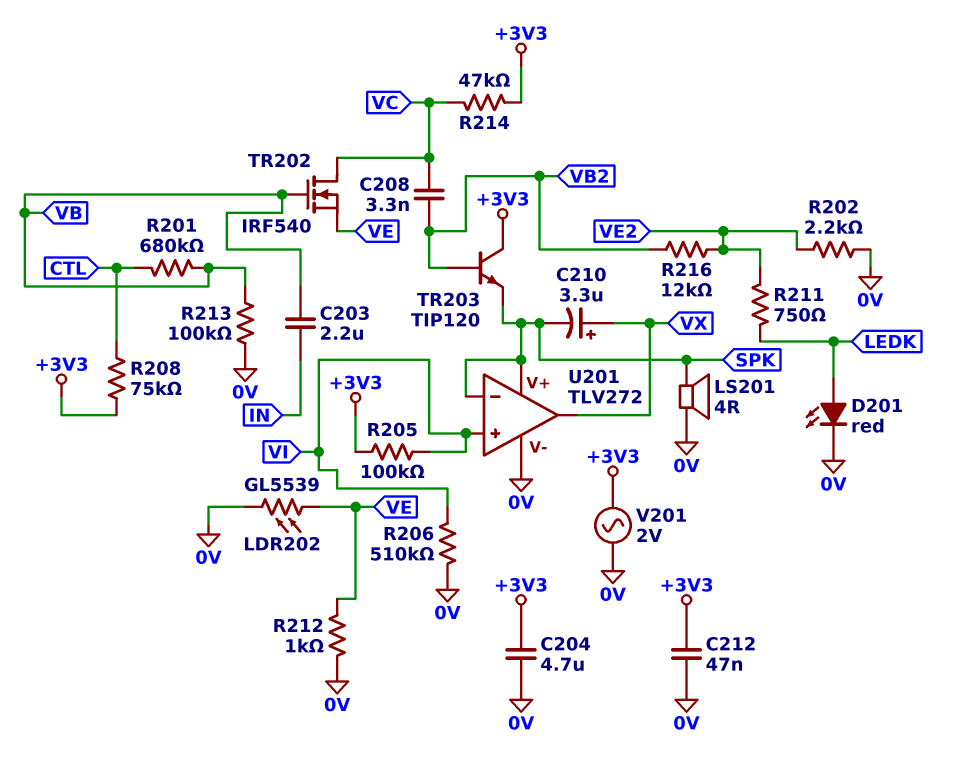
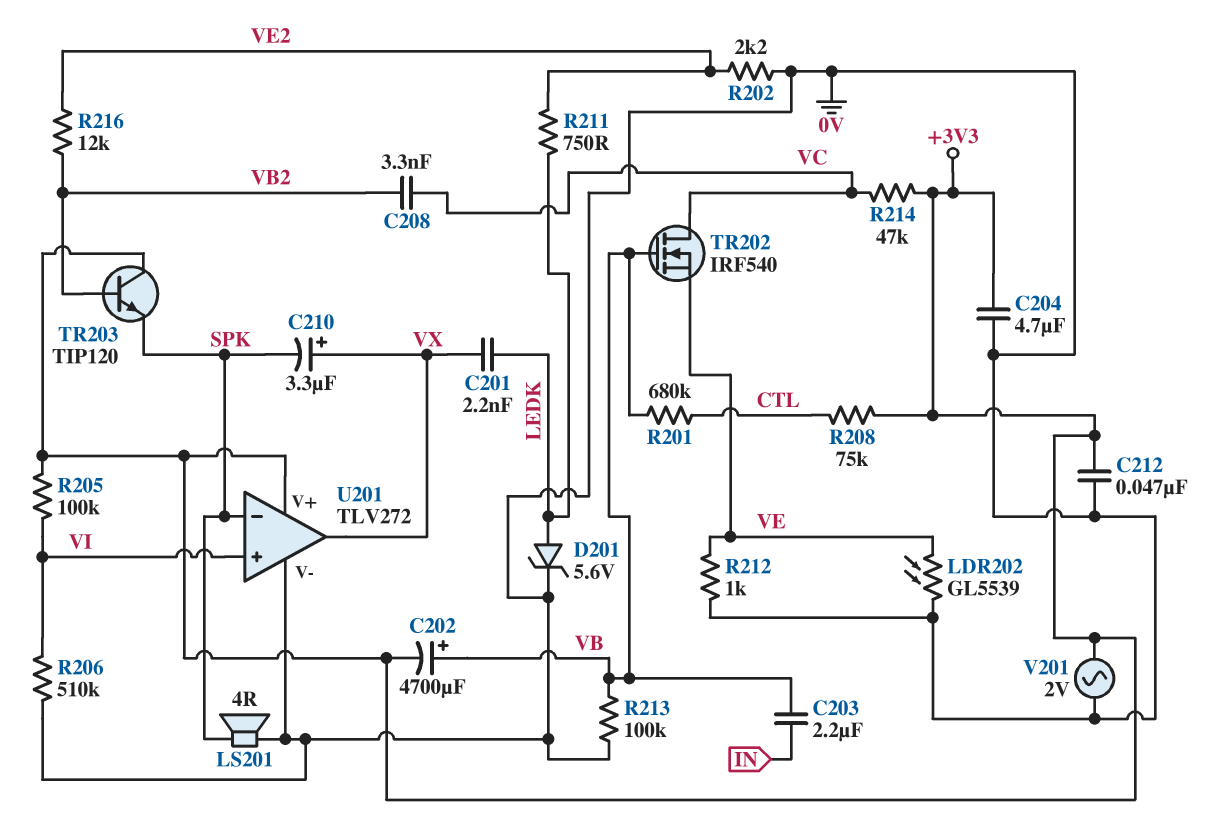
C201: none -> 2.2nF (LEDK, VX)
C202: none -> 4700uF (plus VB, minus +3V3)
D201: LED red (A LEDK, K 0V) -> zener 5.6V (A LEDK, K 0V)
U201 pin V+: SPK -> +3V3

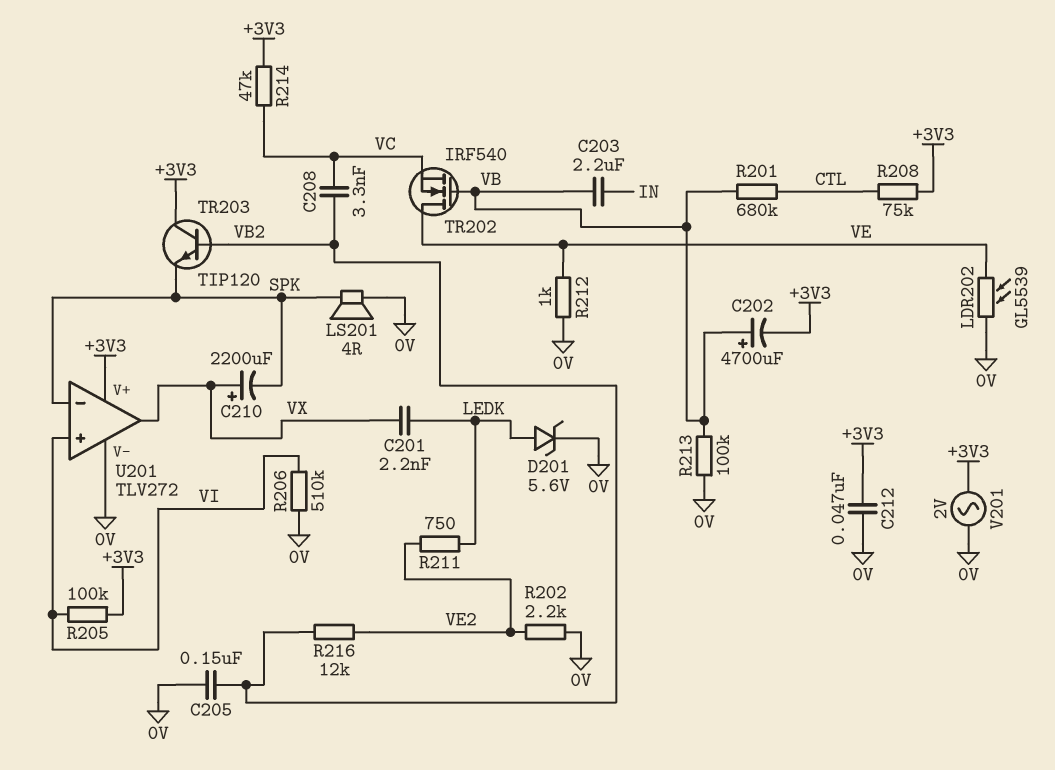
C204: 4.7uF (+3V3, 0V) -> none
C205: none -> 150nF (0V, VB2)
C210: 3.3uF (plus VX, minus SPK) -> 2200uF (plus VX, minus SPK)
TR202: NMOS IRF540 (G VB, D VC, S VE) -> NMOS IRF540 (G VB, D VE, S VC)

